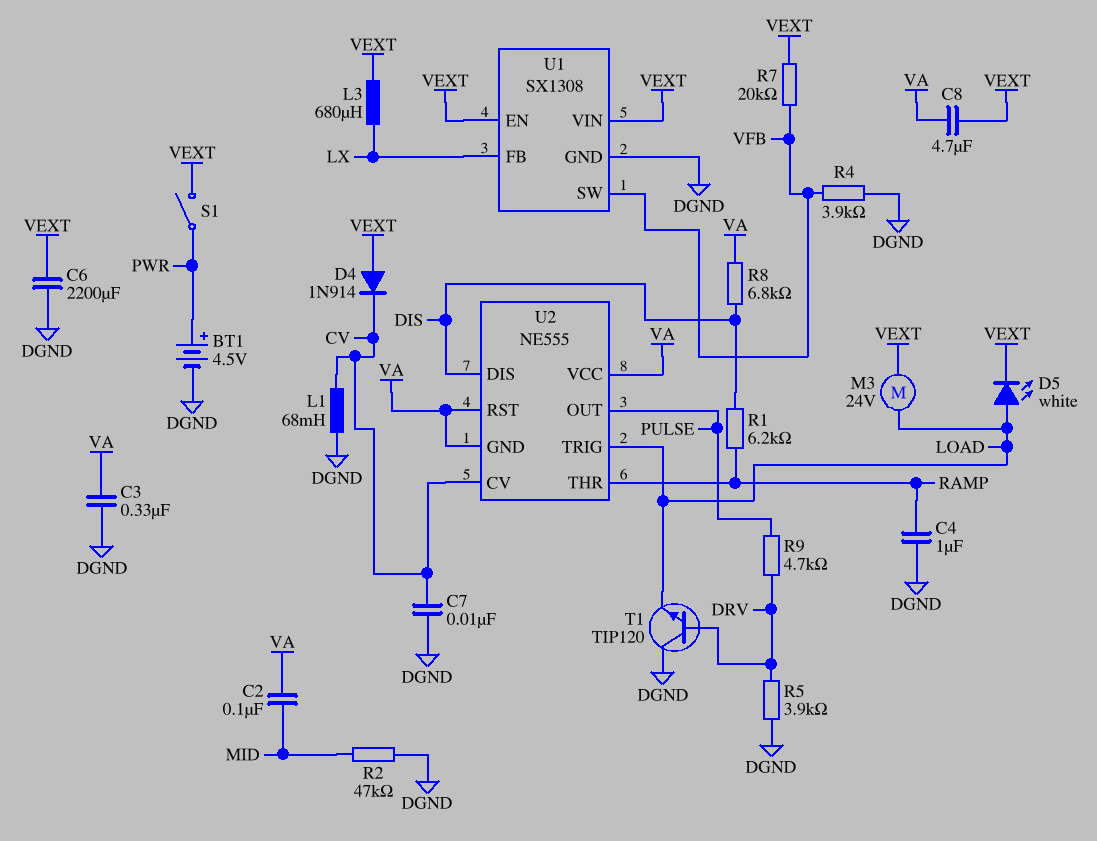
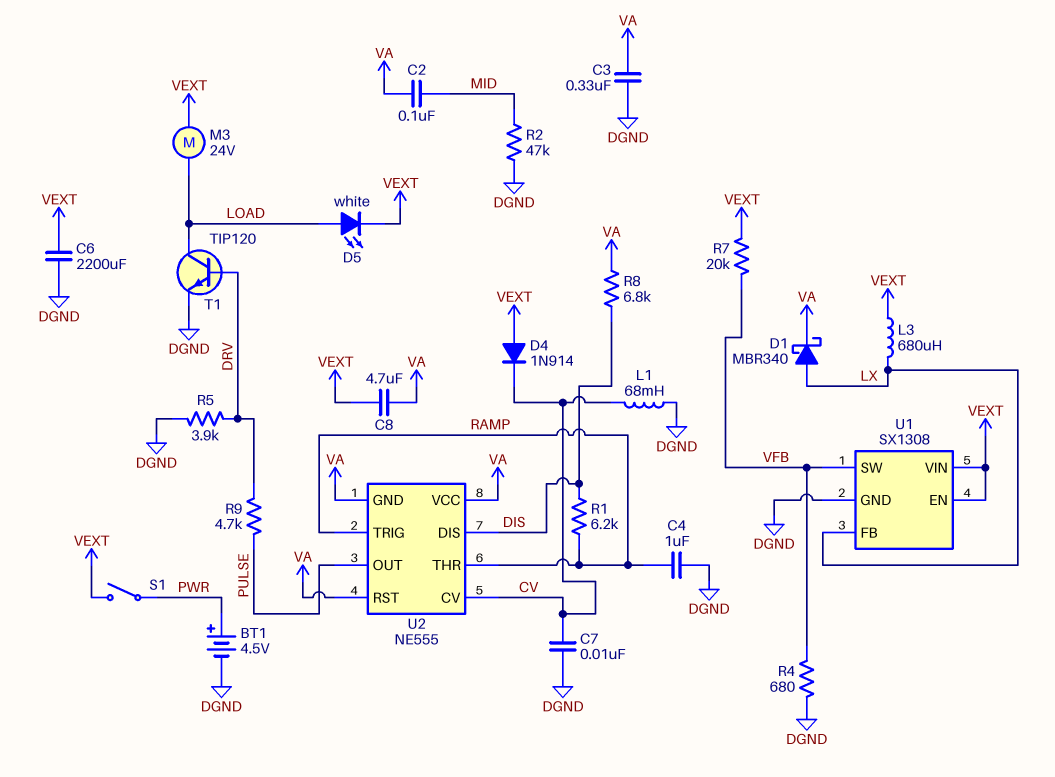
D1: none -> schottky MBR340 (A LX, K VA)
R4: 3.9k (DGND, VFB) -> 680 (DGND, VFB)
T1: NPN TIP120 (B DRV, C DGND, E LOAD) -> NPN TIP120 (B DRV, C LOAD, E DGND)
U2 pin TRIG: LOAD -> RAMP

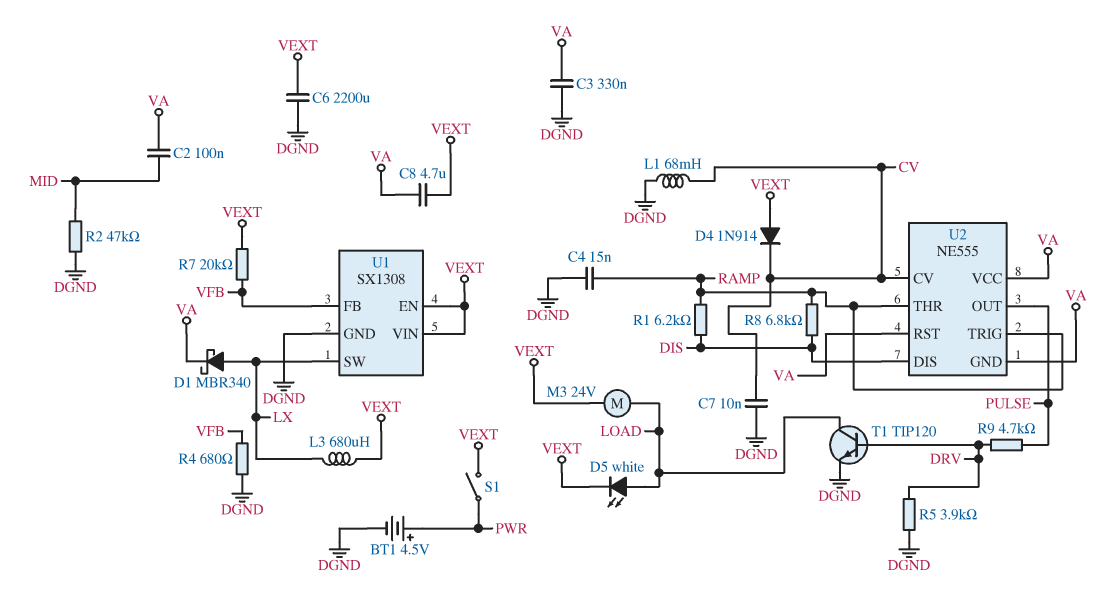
C4: 1uF (DGND, RAMP) -> 15nF (DGND, RAMP)
R8: 6.8k (DIS, VA) -> 6.8k (DIS, RAMP)
U1 pin FB: LX -> VFB
U1 pin SW: VFB -> LX

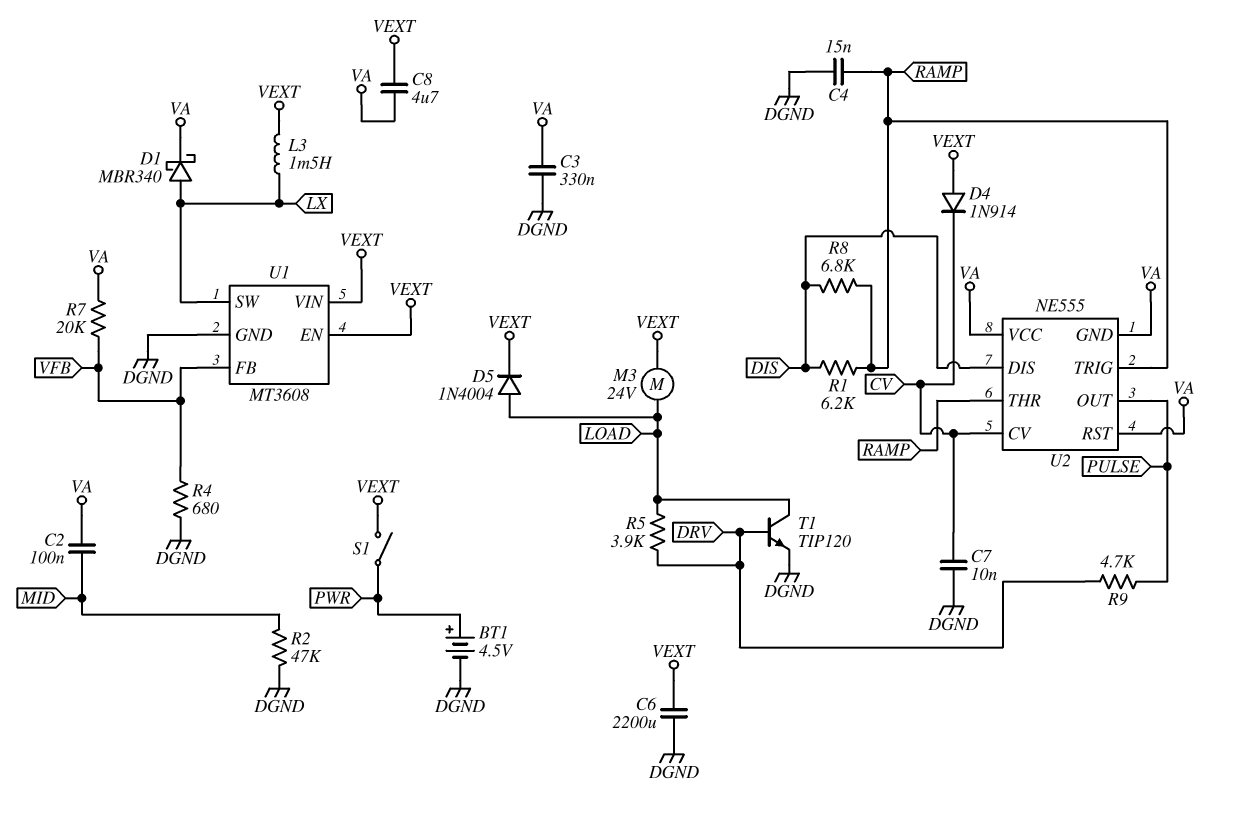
D5: LED white (A LOAD, K VEXT) -> diode 1N4004 (A LOAD, K VEXT)
L1: 68mH (CV, DGND) -> none
L3: 680uH (LX, VEXT) -> 1.5mH (LX, VEXT)
R5: 3.9k (DGND, DRV) -> 3.9k (DRV, LOAD)
R7: 20k (VEXT, VFB) -> 20k (VA, VFB)
U1: SX1308 -> MT3608

